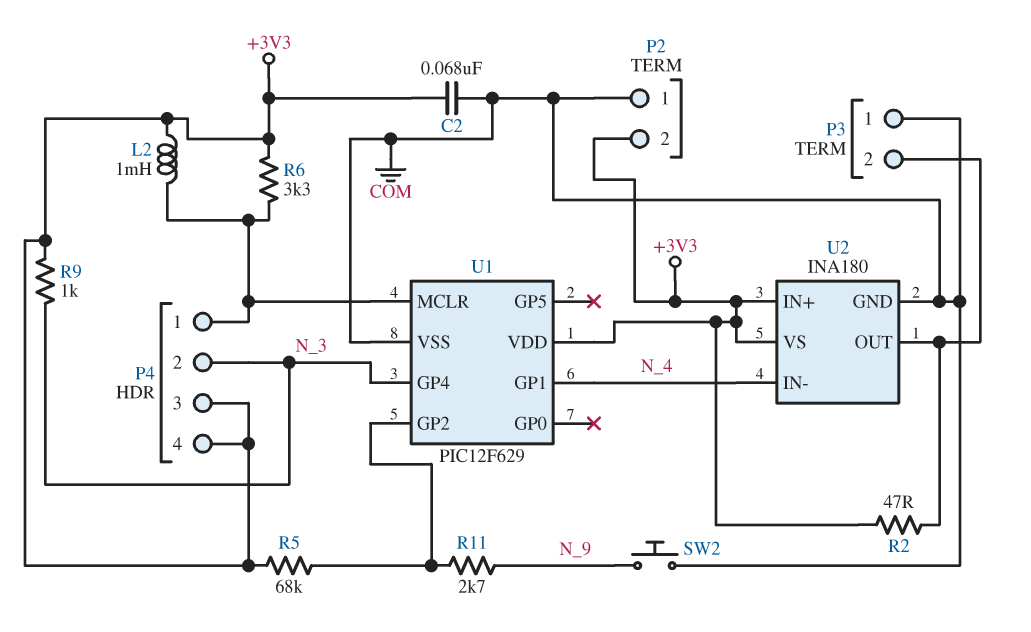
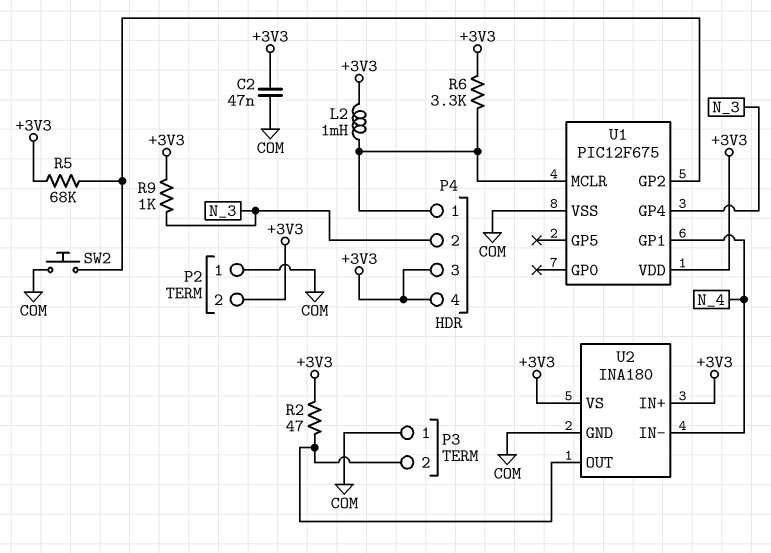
C2: 68nF (+3V3, COM) -> 47nF (+3V3, COM)
R11: 2.7k (N_9, U1/GP2) -> none
SW2: button (COM, N_9) -> button (COM, U1/GP2)
U1: PIC12F629 -> PIC12F675

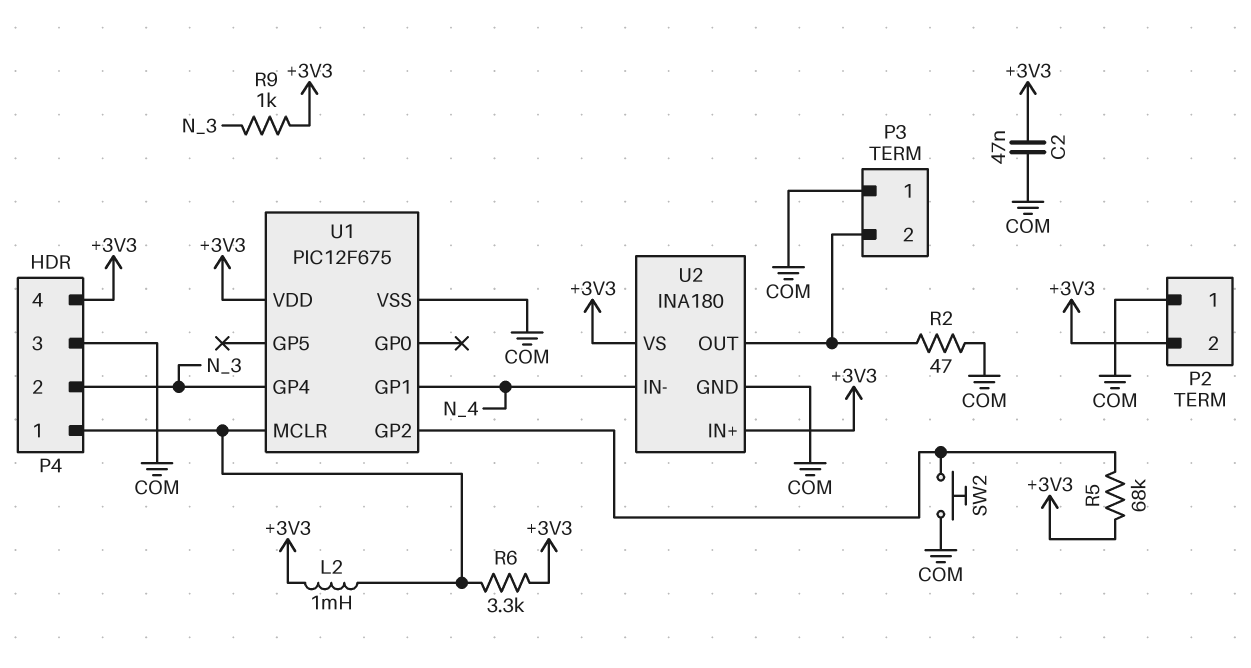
P4 pin 3: +3V3 -> COM
R2: 47 (+3V3, P3/2) -> 47 (COM, P3/2)

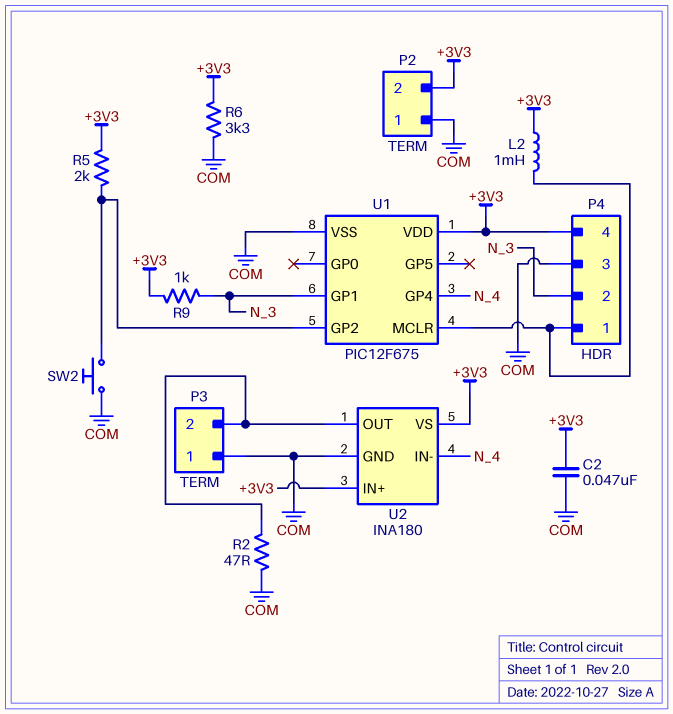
R5: 68k (+3V3, U1/GP2) -> 2k (+3V3, U1/GP2)
R6: 3.3k (+3V3, P4/1) -> 3.3k (+3V3, COM)
U1 pin GP1: N_4 -> N_3
U1 pin GP4: N_3 -> N_4

